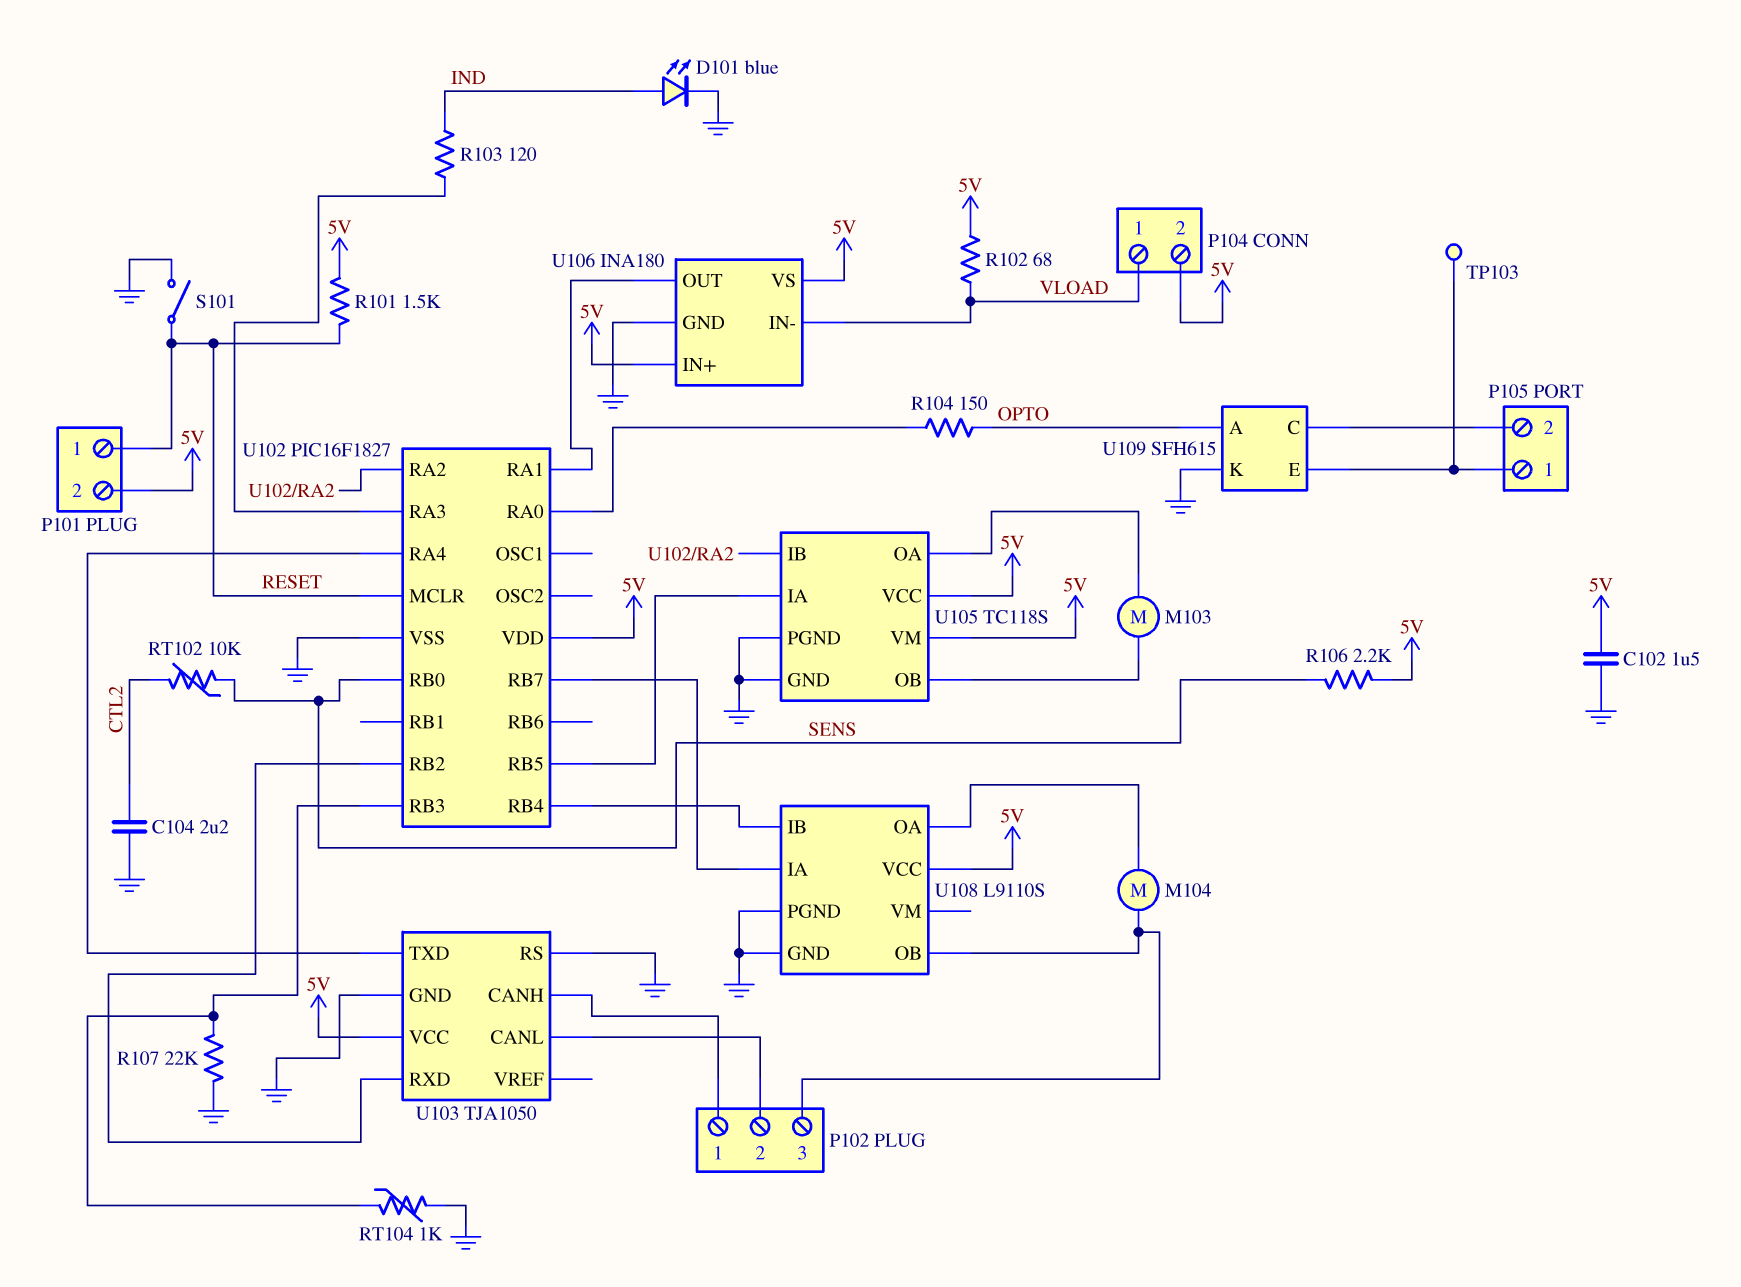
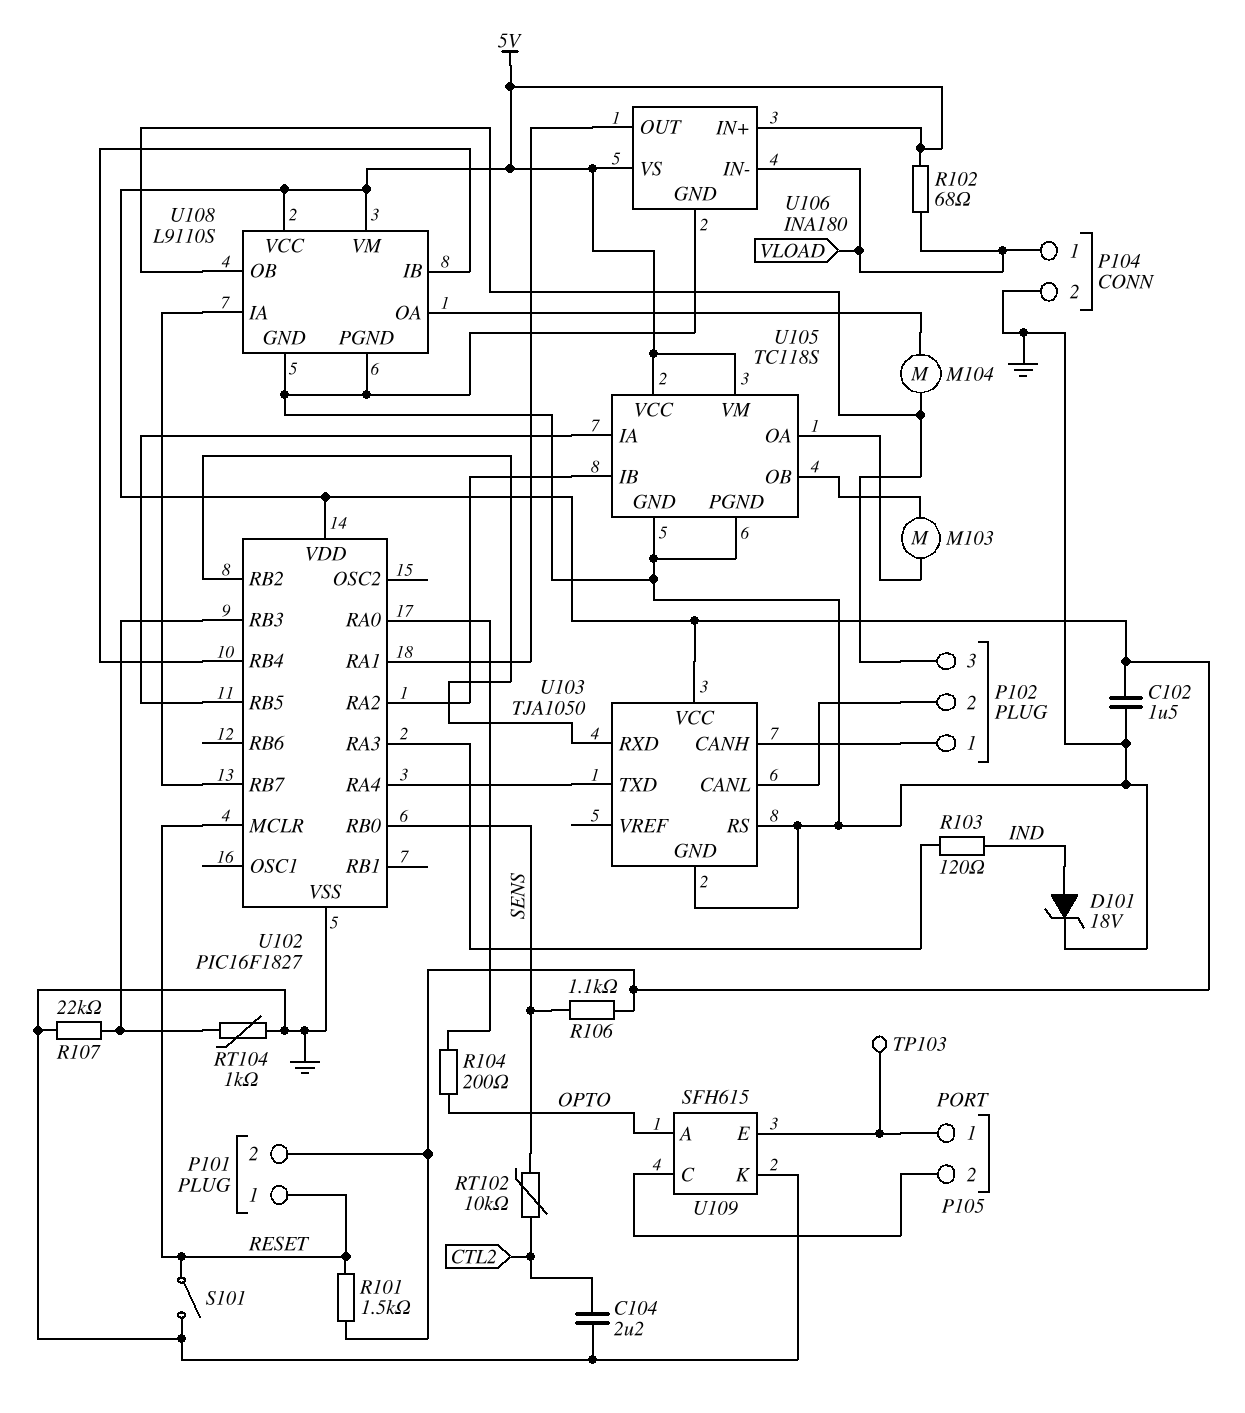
D101: LED blue (A IND, K GND) -> zener 18V (A IND, K GND)
P104 pin 2: 5V -> GND
R104: 150 (OPTO, U102/RA0) -> 200 (OPTO, U102/RA0)
R106: 2.2k (5V, SENS) -> 1.1k (5V, SENS)
U108 pin VM: none -> 5V

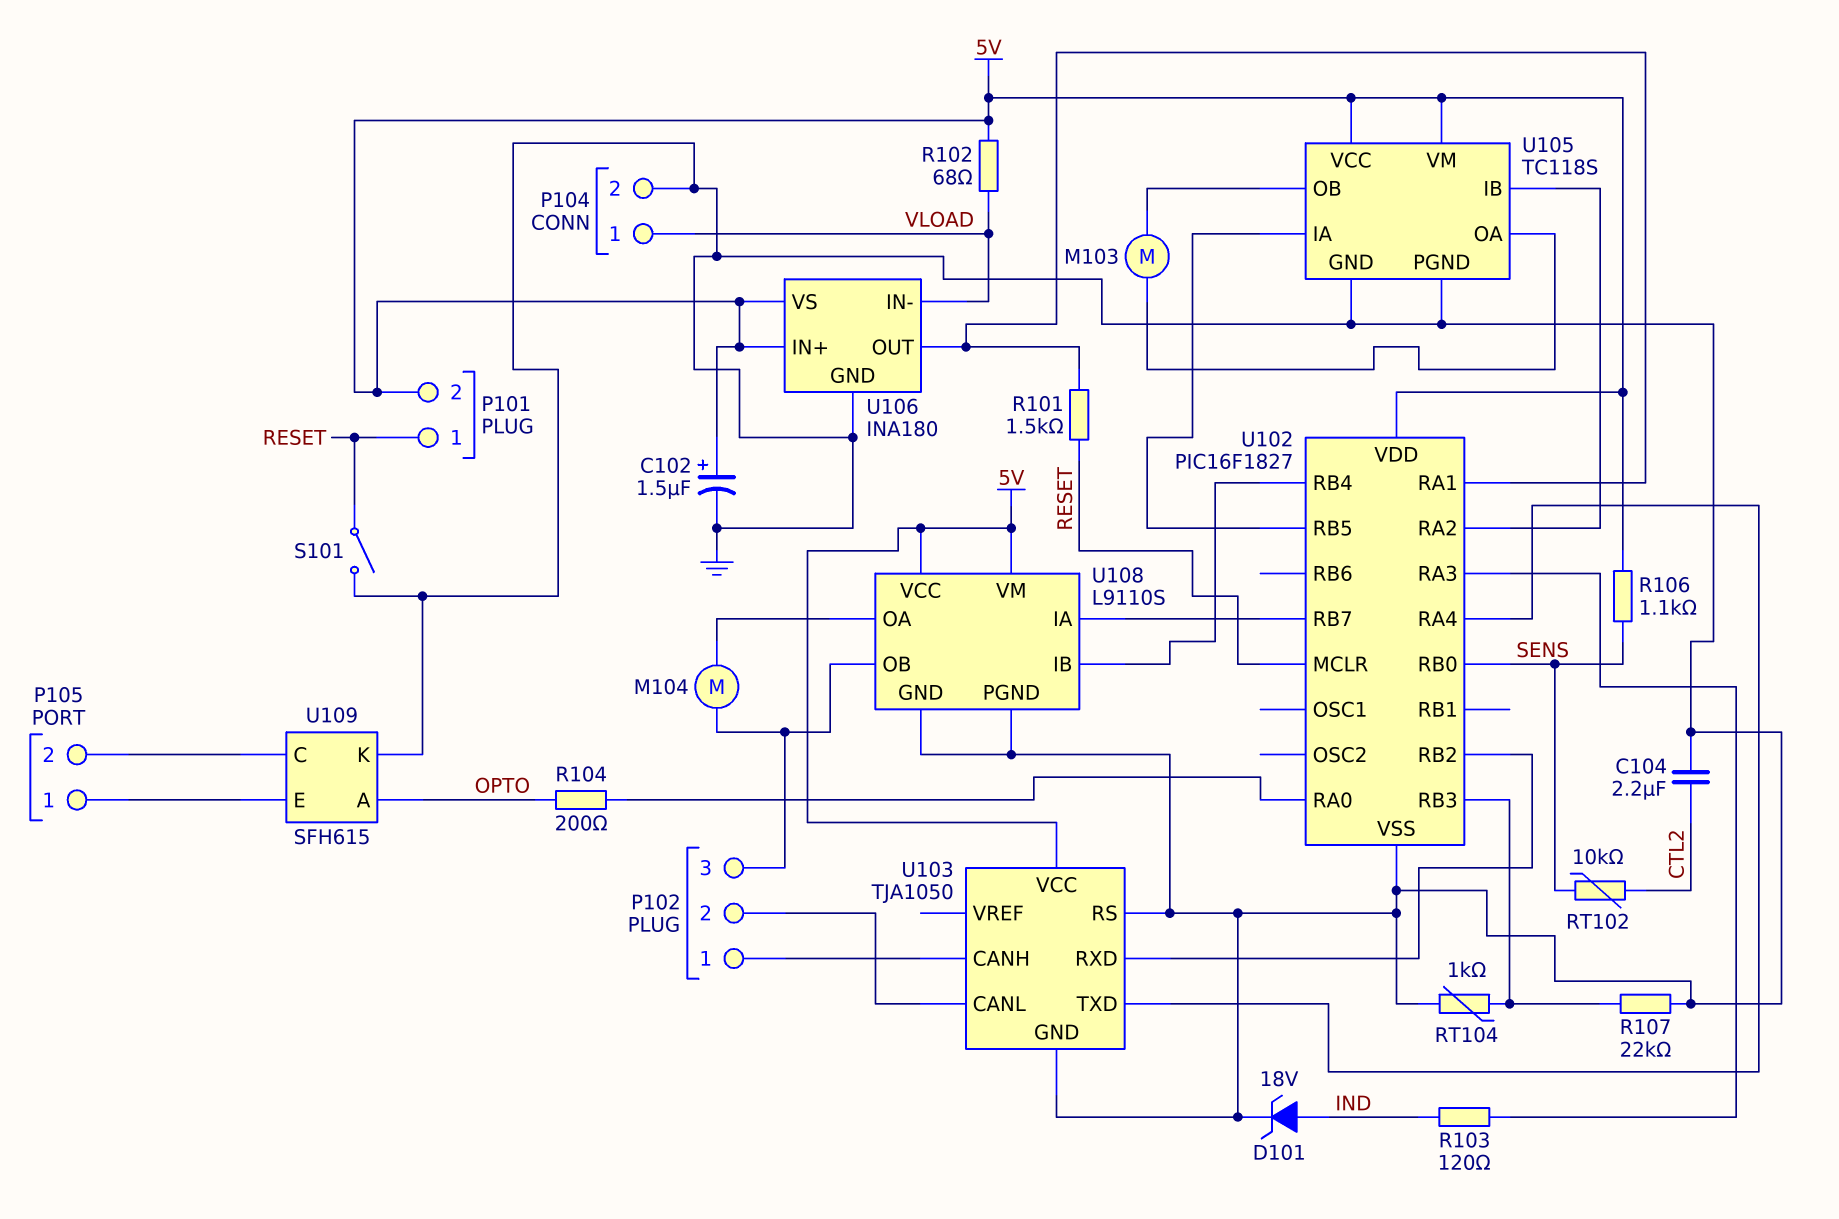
C102: 1.5uF (5V, GND) -> 1.5uF (plus 5V, minus GND)
R101: 1.5k (5V, RESET) -> 1.5k (RESET, U102/RA1)
TP103: test point (P105/1) -> none

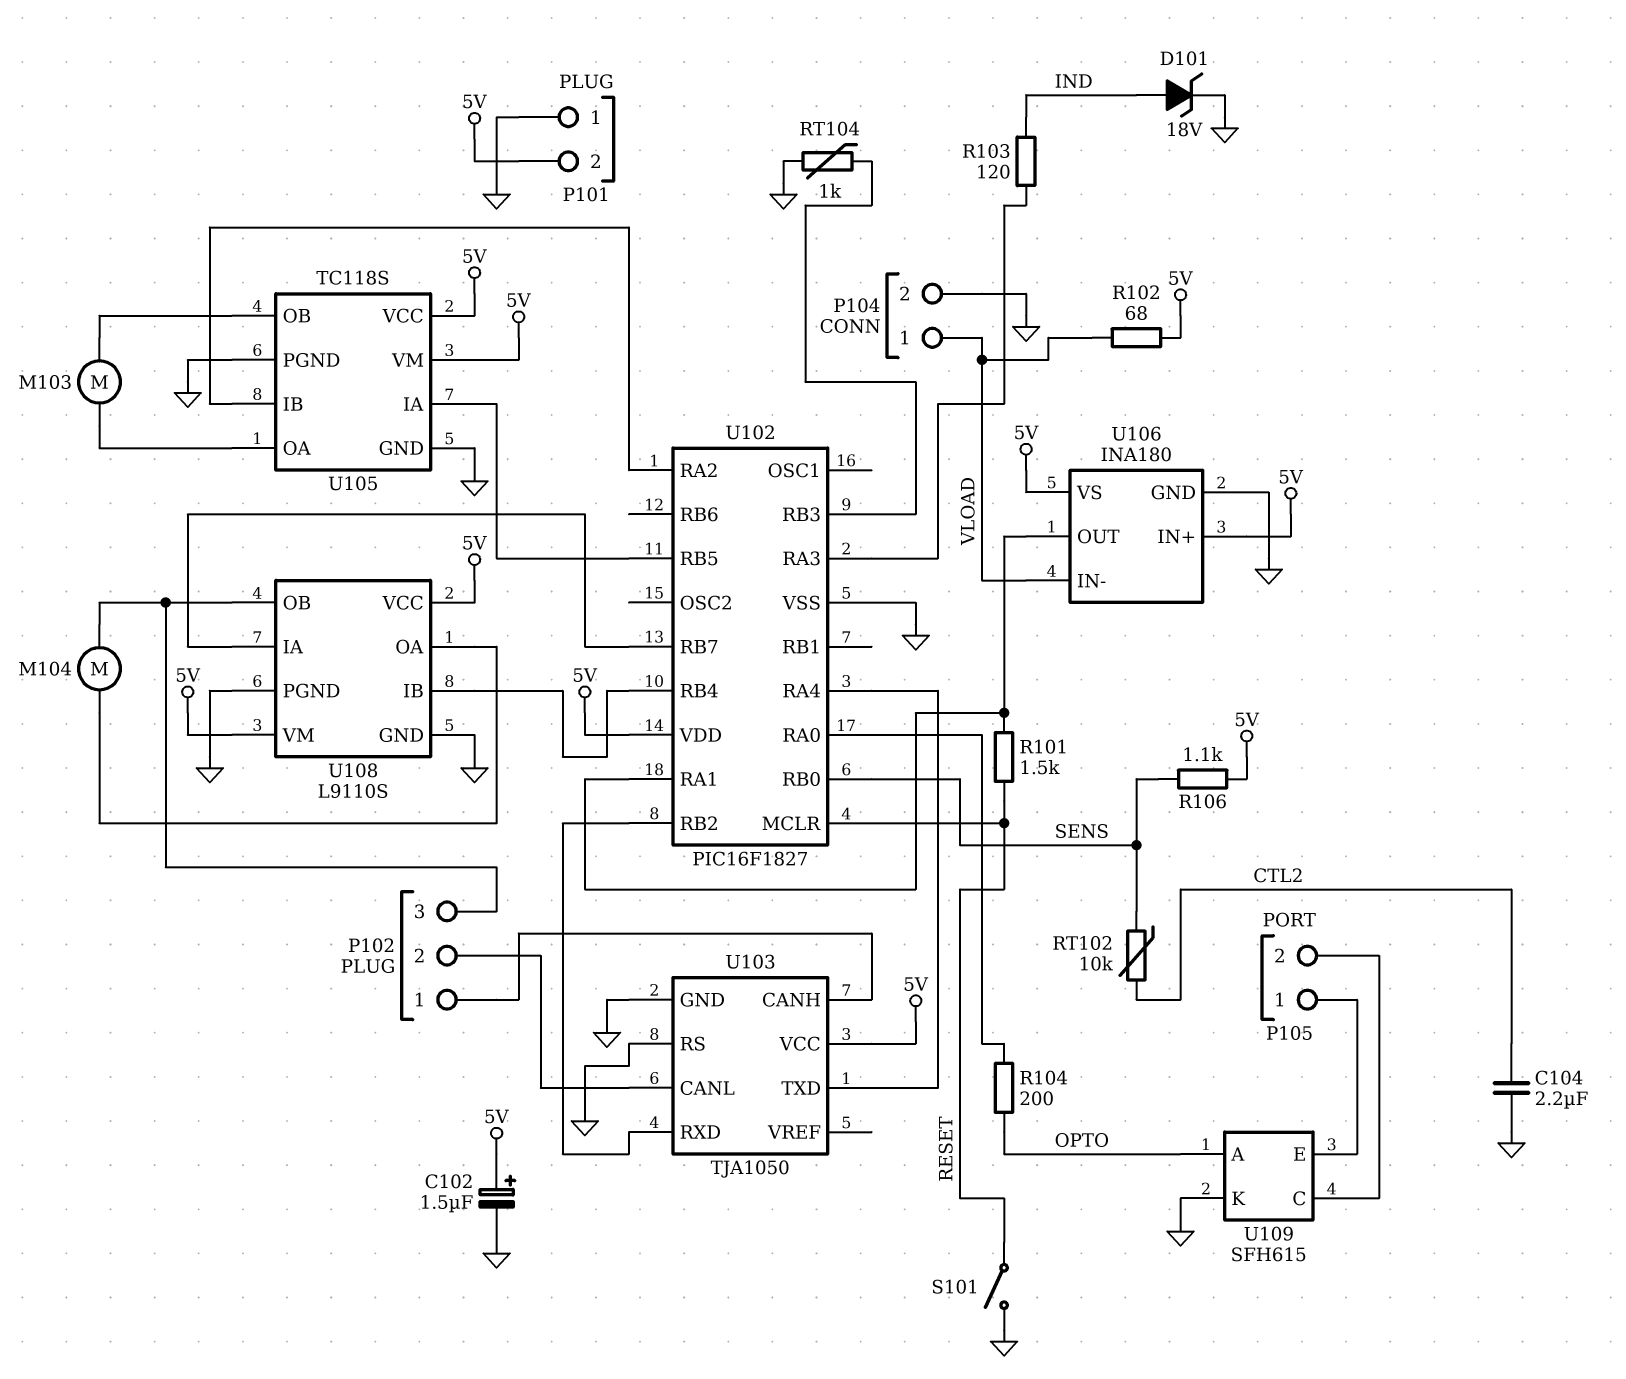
P101 pin 1: RESET -> GND
R107: 22k (GND, U102/RB3) -> none

